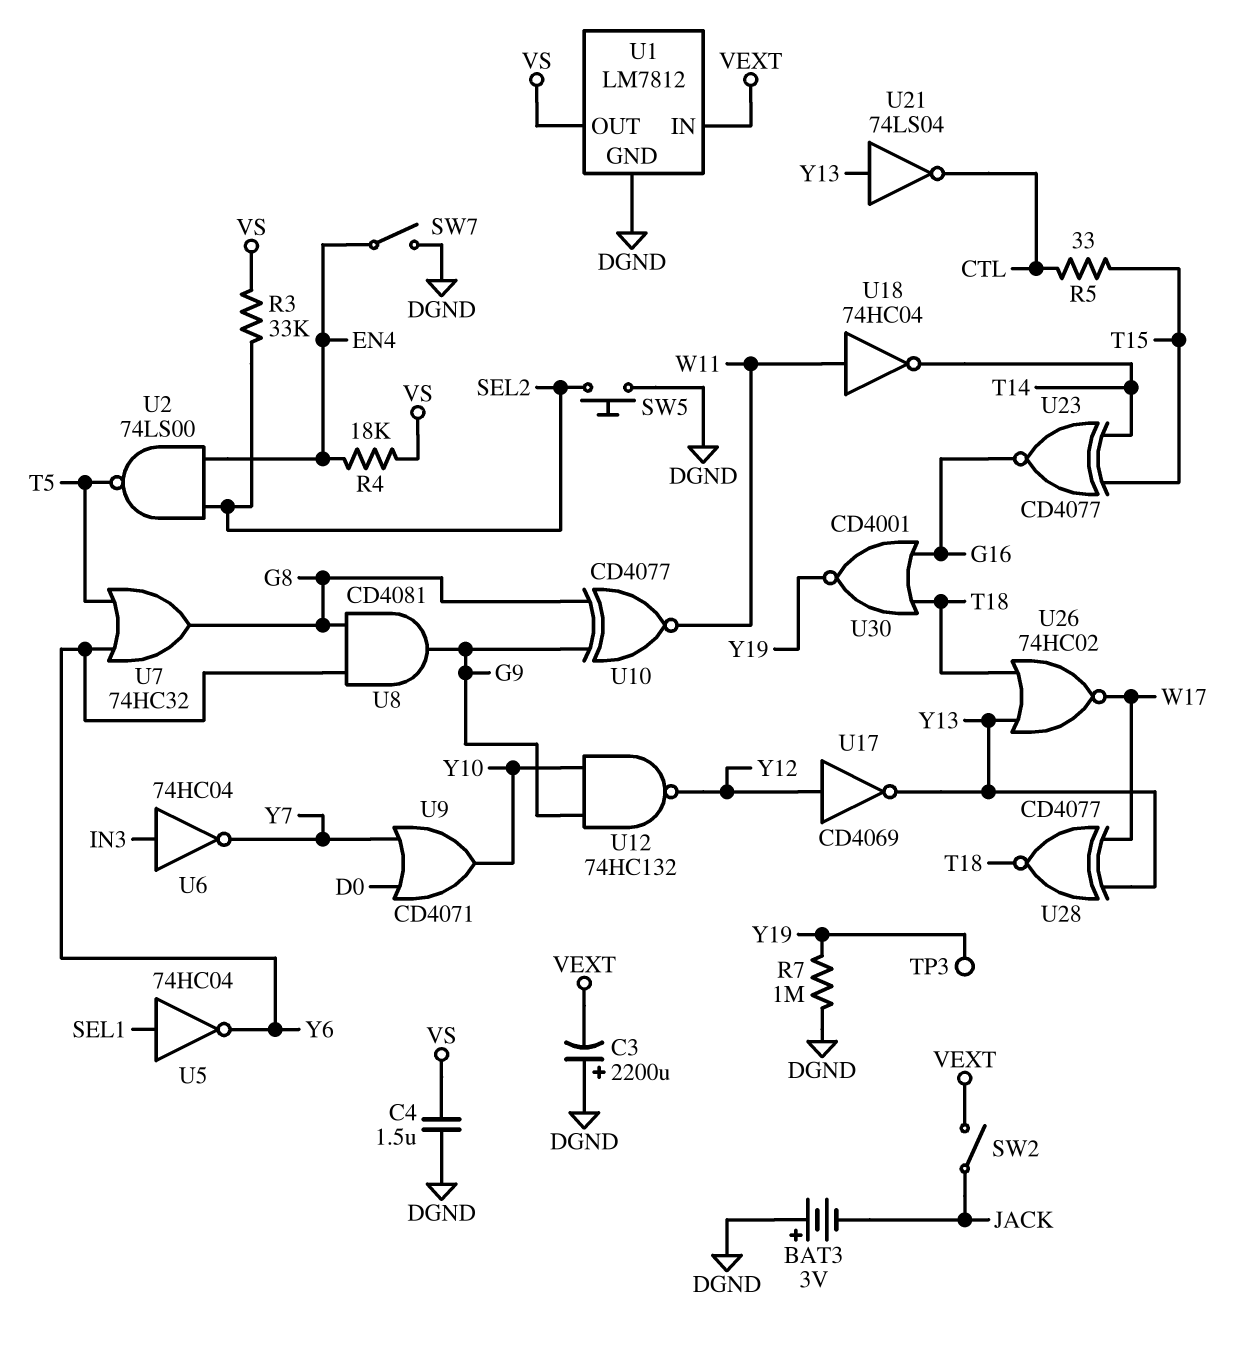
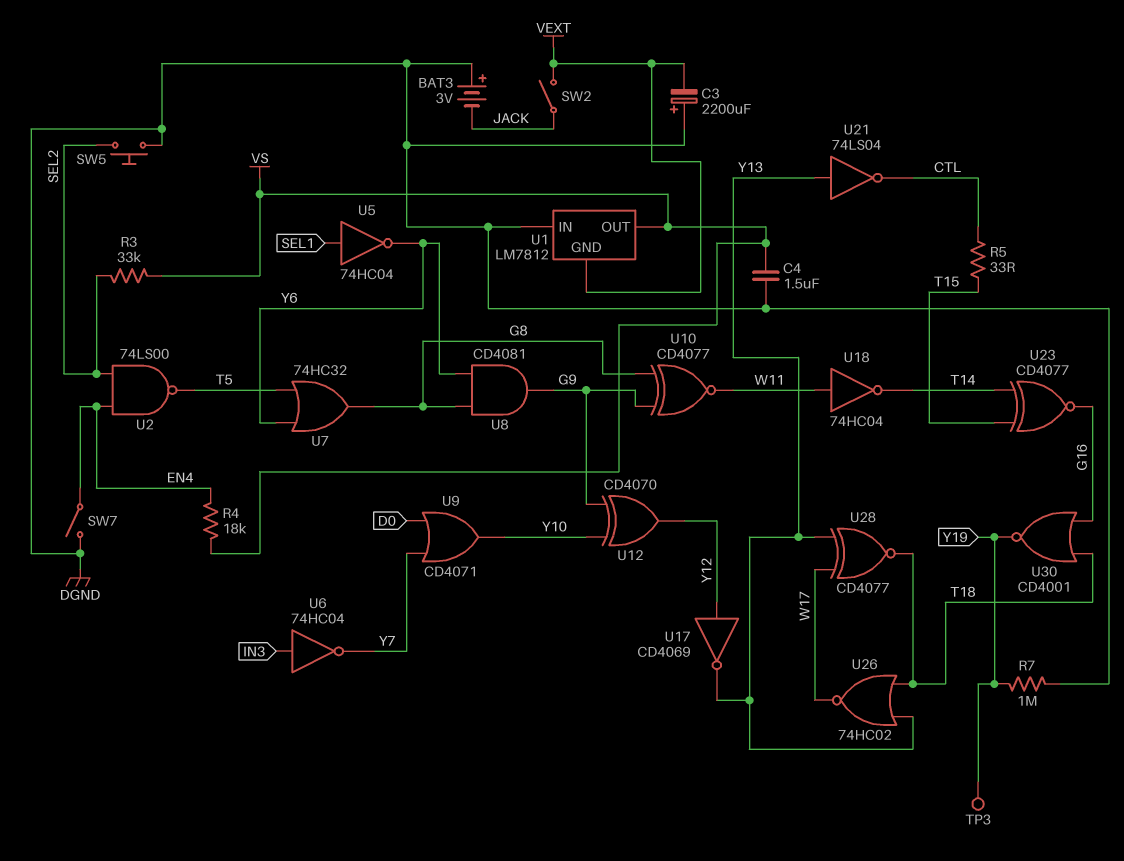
U1 pin GND: DGND -> VEXT
U1 pin IN: VEXT -> DGND
U12: NAND 74HC132 (in G9, in Y10, out Y12) -> XOR CD4070 (in G9, in Y10, out Y12)

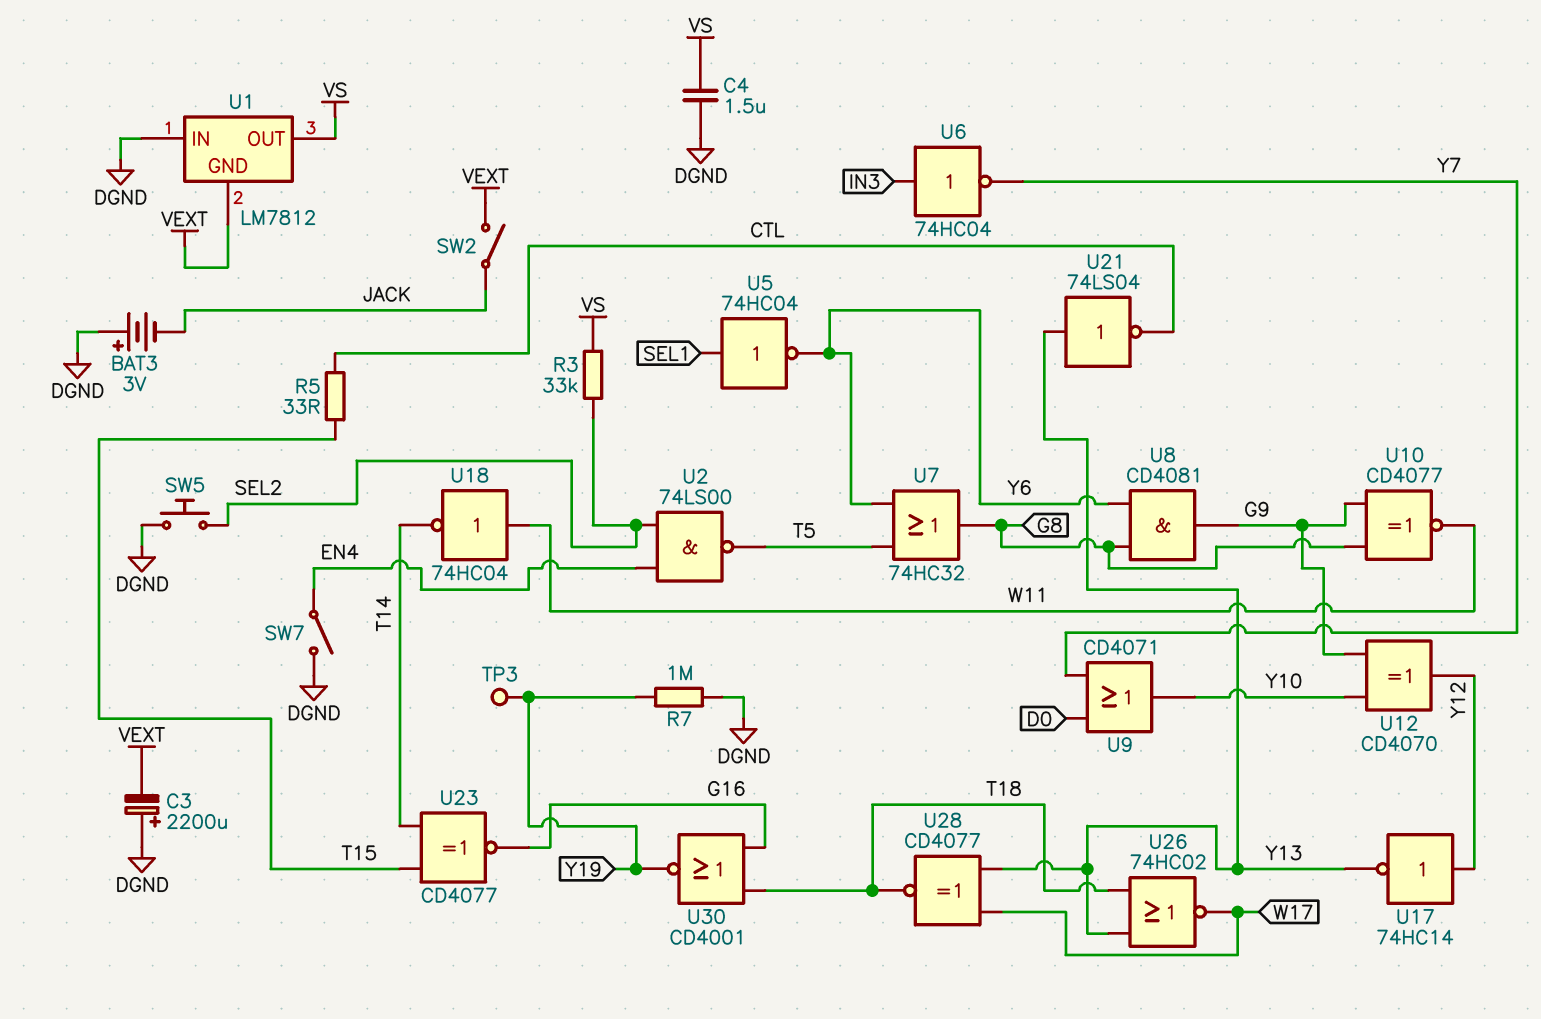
R4: 18k (EN4, VS) -> none
U17: NOT CD4069 (in Y12, out Y13) -> NOT 74HC14 (in Y12, out Y13)

